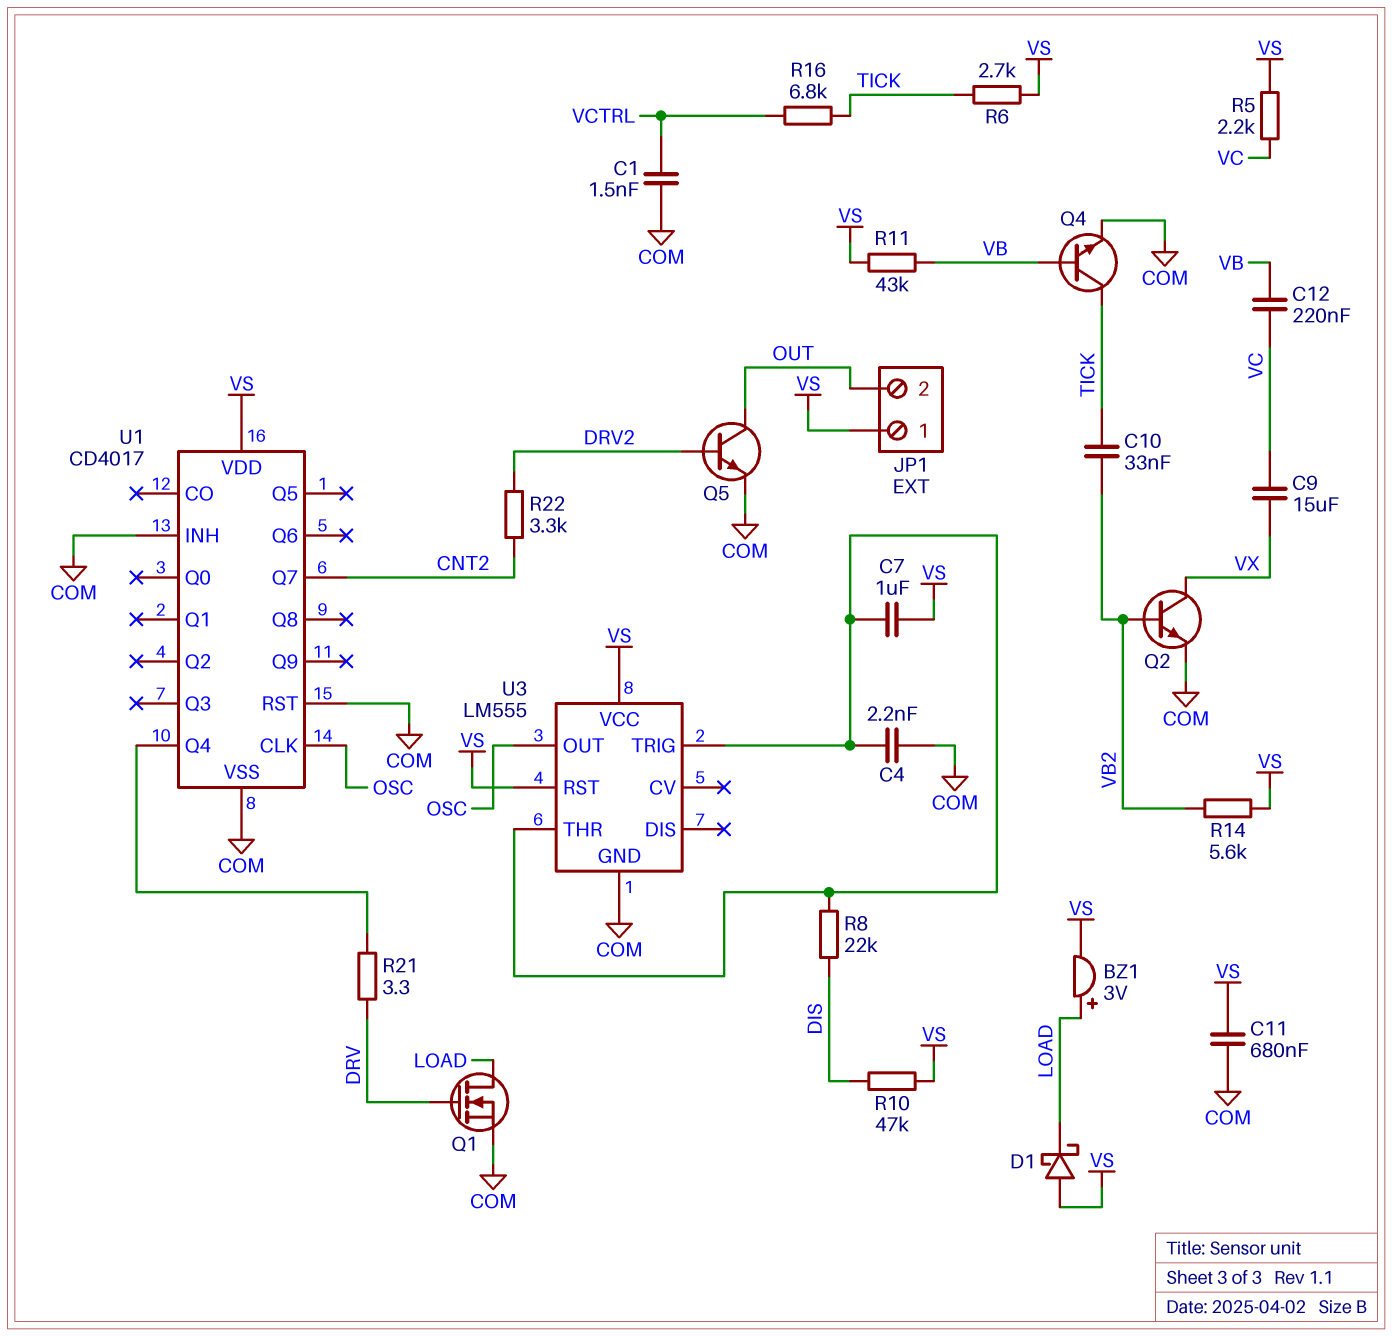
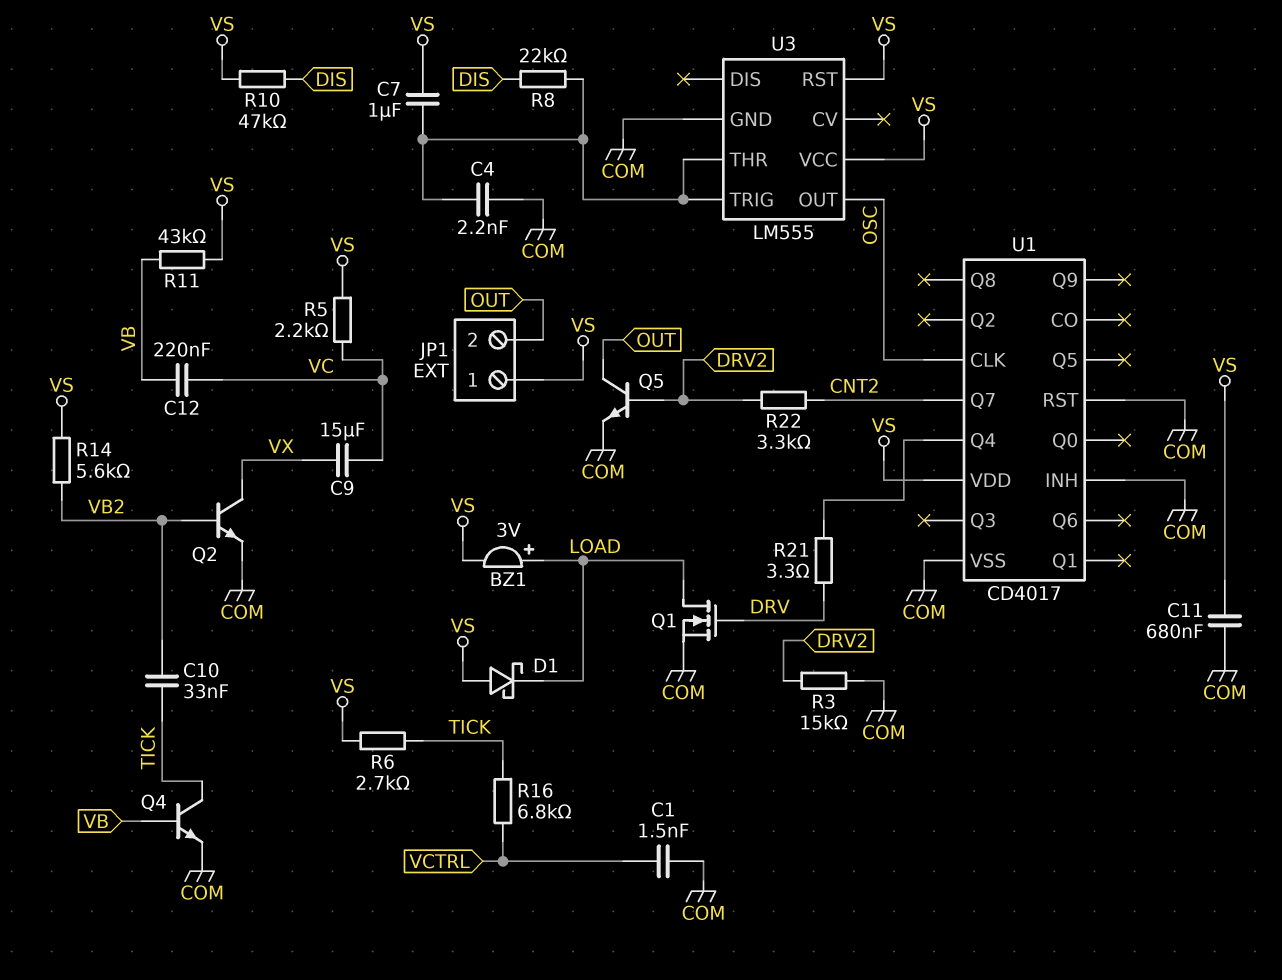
R3: none -> 15k (COM, DRV2)

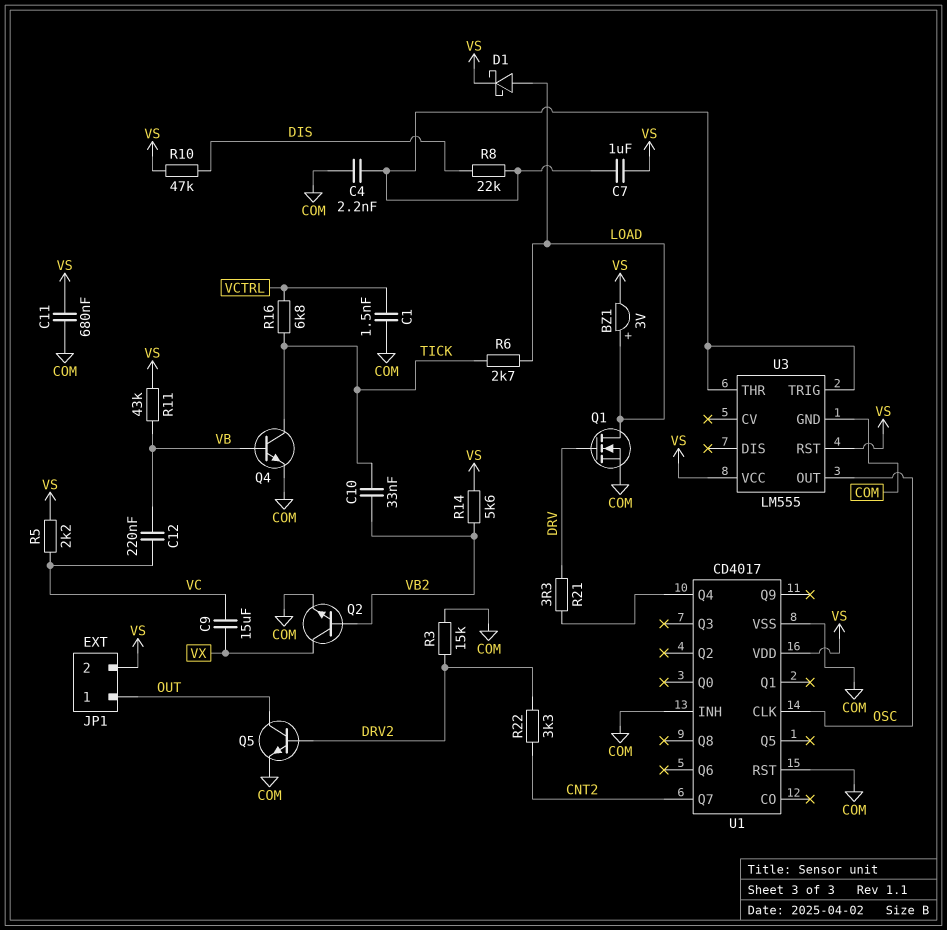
D1: schottky (A VS, K LOAD) -> schottky (A LOAD, K VS)
JP1 pin 1: VS -> OUT
JP1 pin 2: OUT -> VS
R6: 2.7k (TICK, VS) -> 2.7k (LOAD, TICK)

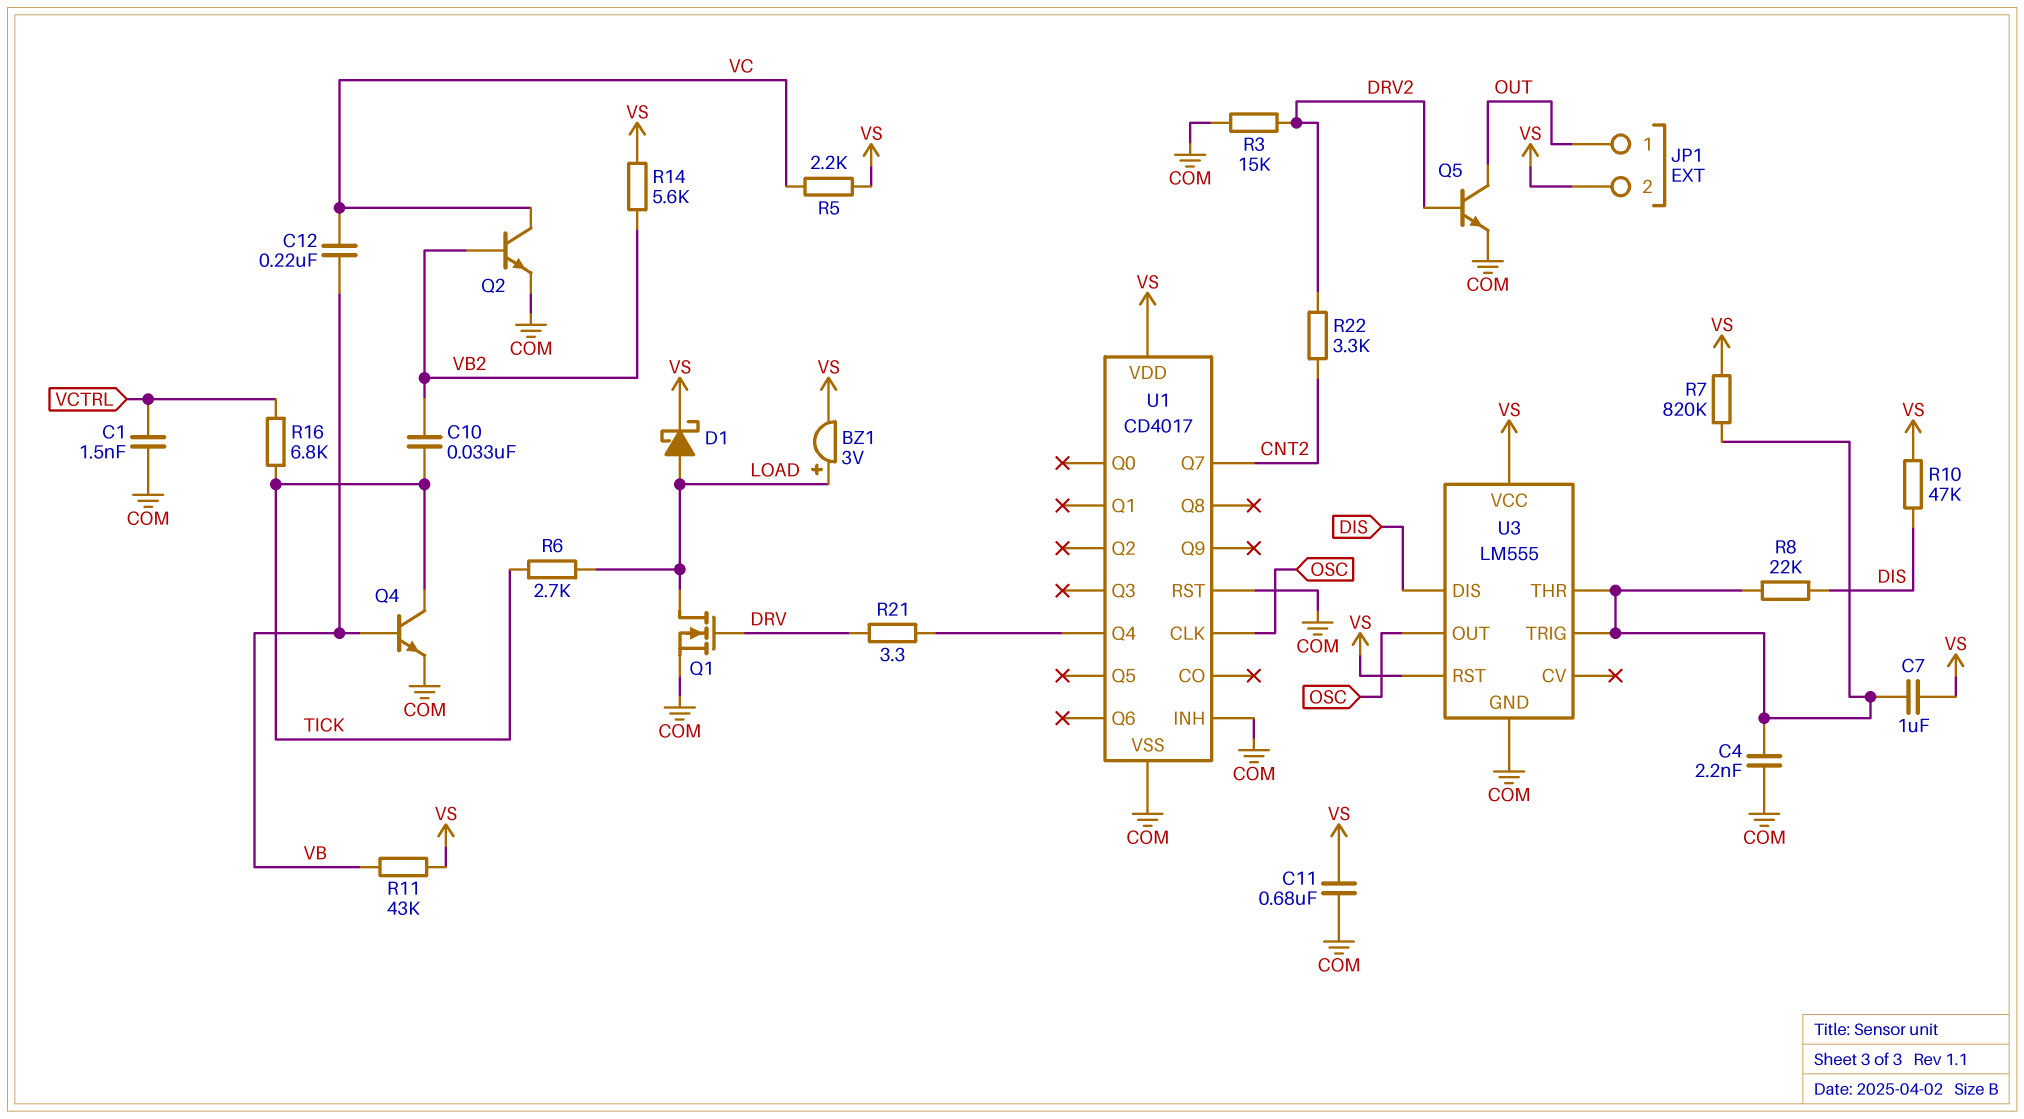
C9: 15uF (VC, VX) -> none
Q2: NPN (B VB2, C VX, E COM) -> NPN (B VB2, C VC, E COM)
R7: none -> 820k (U3/THR, VS)
U3 pin DIS: none -> DIS

